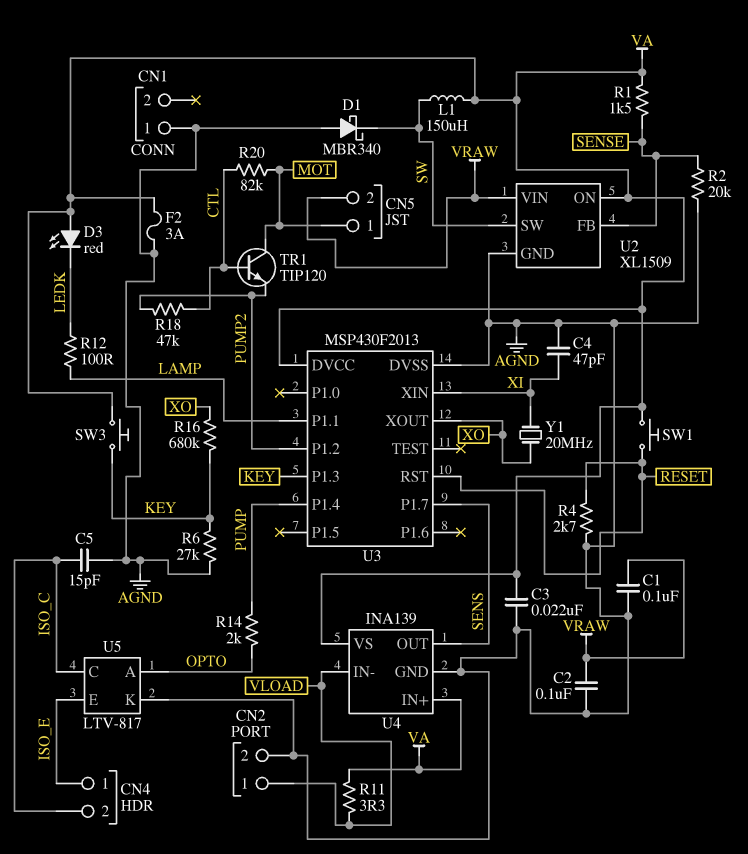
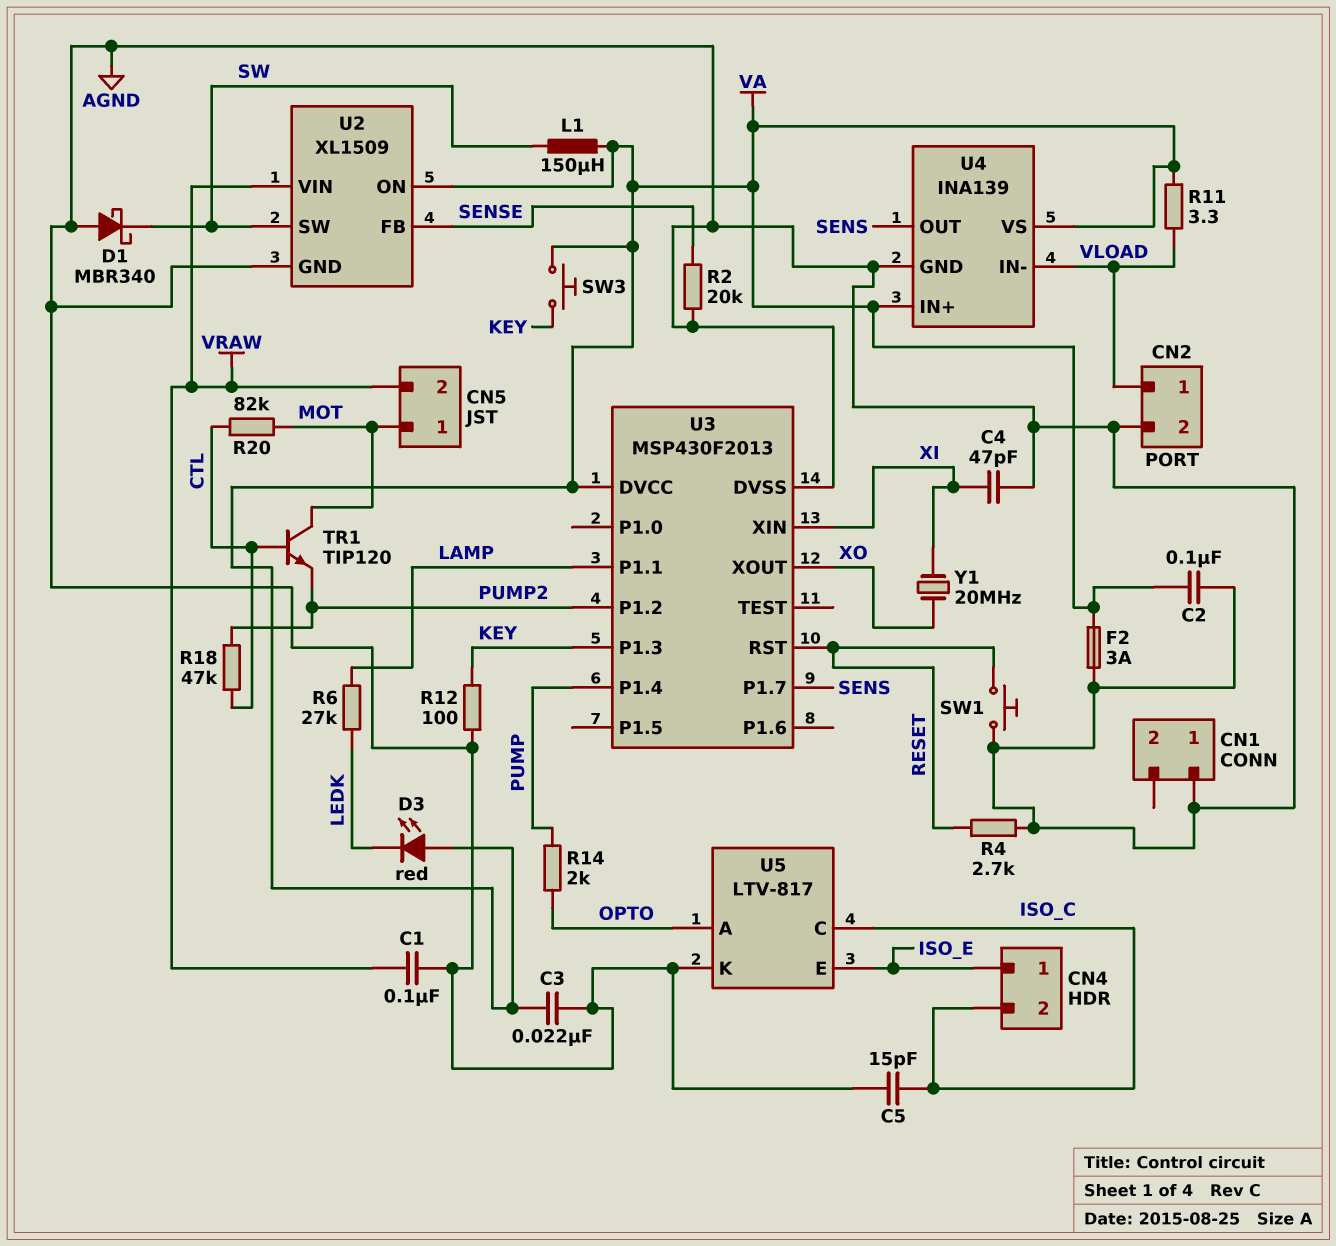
C2: 100nF (AGND, VRAW) -> 100nF (AGND, VA)
R1: 1.5k (SENSE, VA) -> none
R6: 27k (AGND, KEY) -> 27k (LAMP, LEDK)
R12: 100 (LAMP, LEDK) -> 100 (AGND, KEY)
R16: 680k (KEY, XO) -> none
SW1: button (RESET, VA) -> button (AGND, RESET)

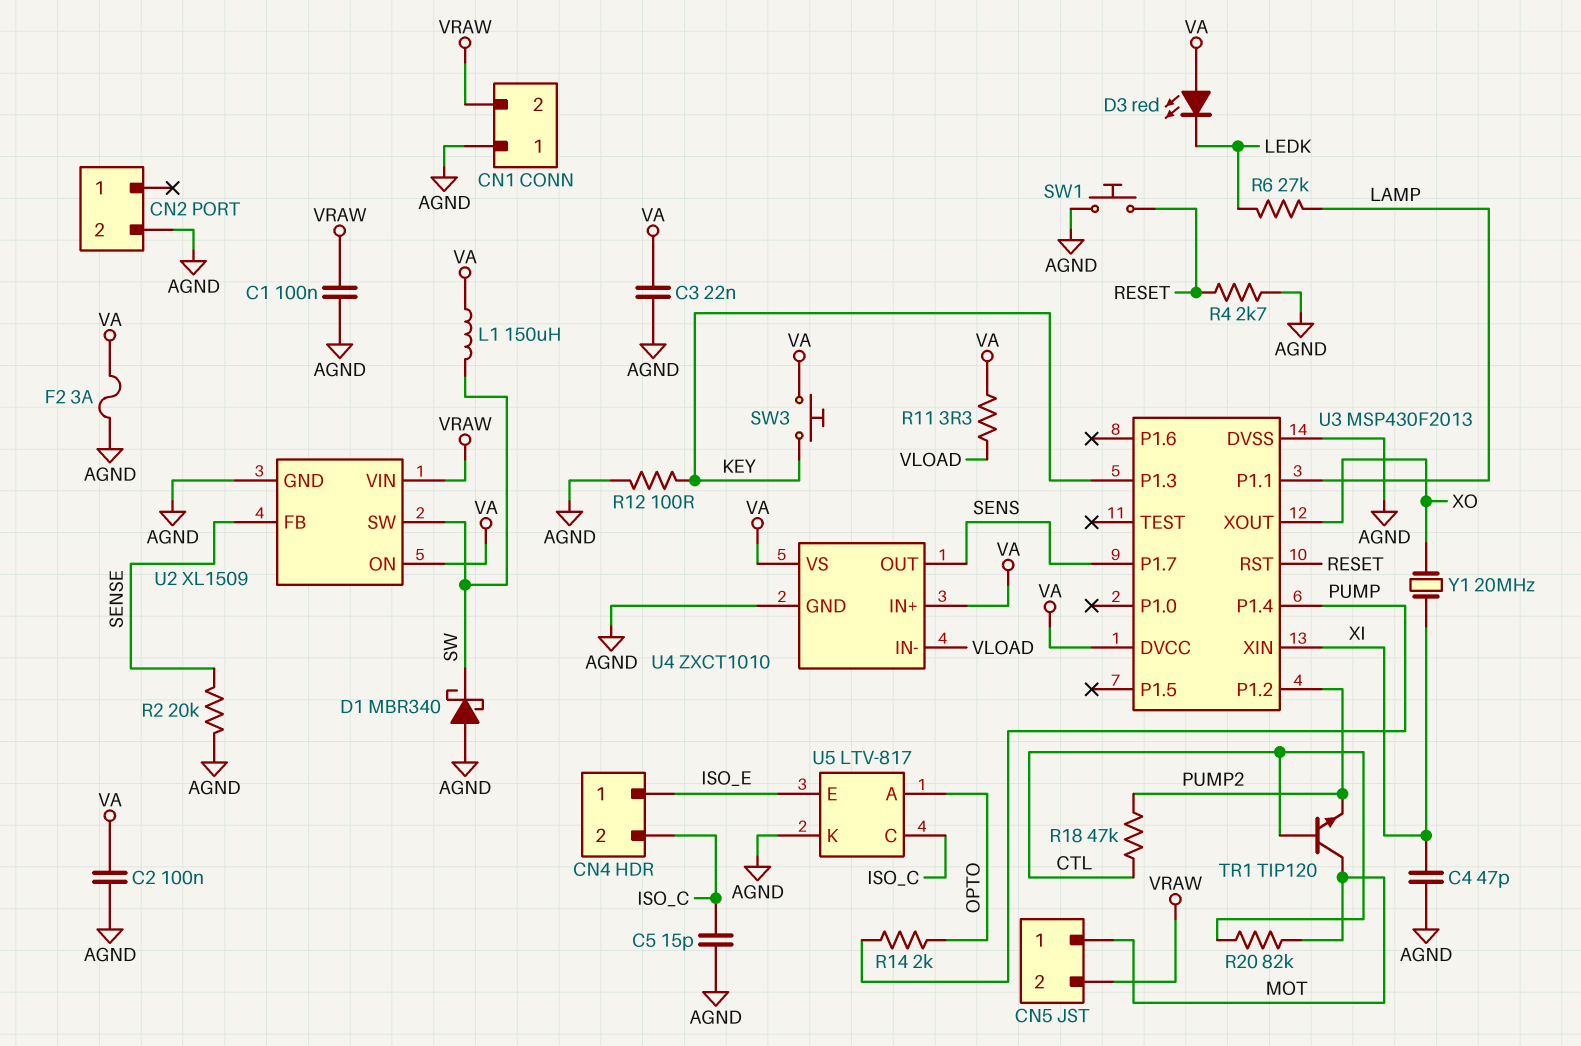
CN1 pin 2: none -> VRAW
CN2 pin 1: VLOAD -> none
U4: INA139 -> ZXCT1010

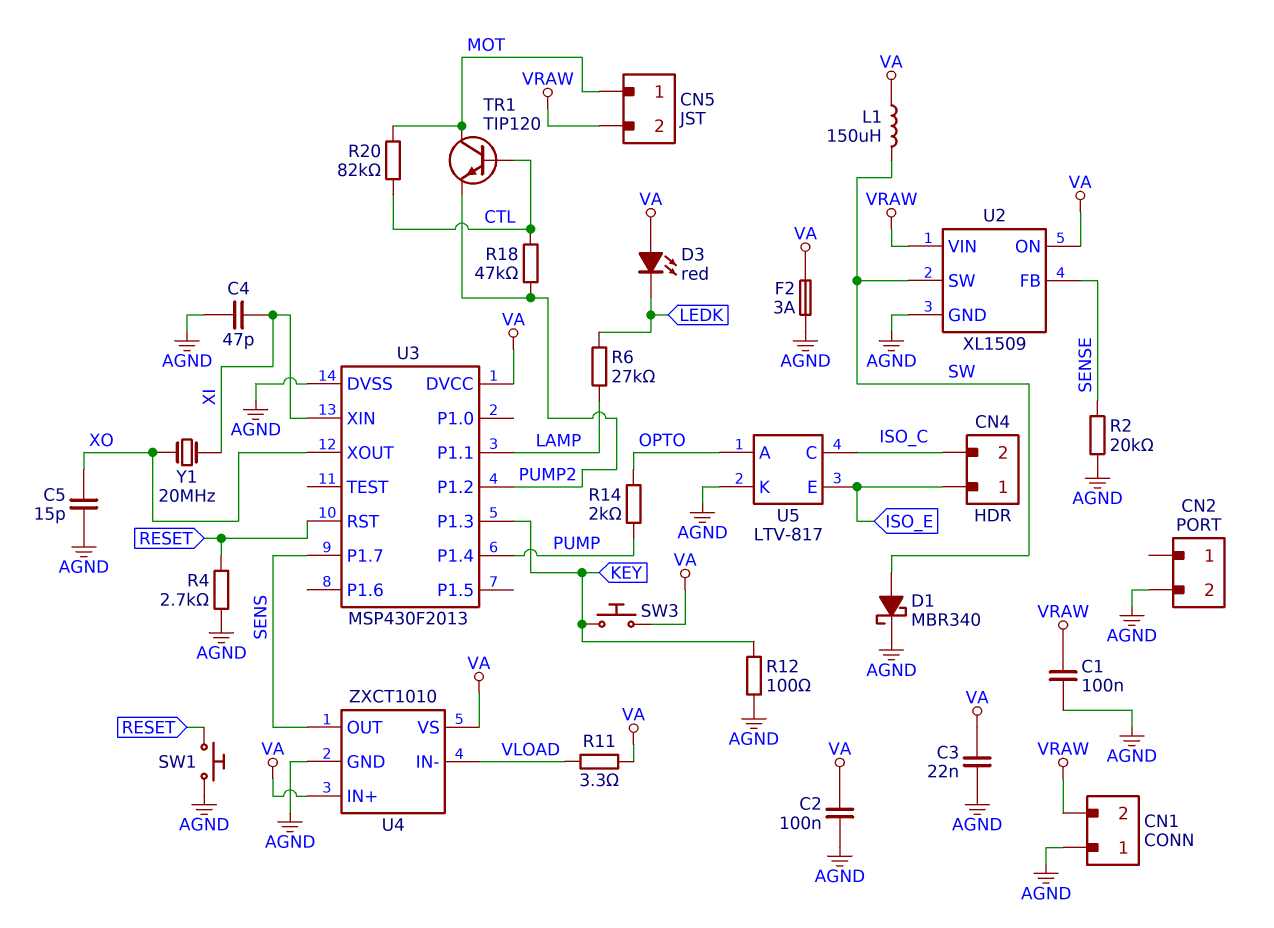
C5: 15pF (AGND, ISO_C) -> 15pF (AGND, XO)
D1: schottky MBR340 (A AGND, K SW) -> schottky MBR340 (A SW, K AGND)

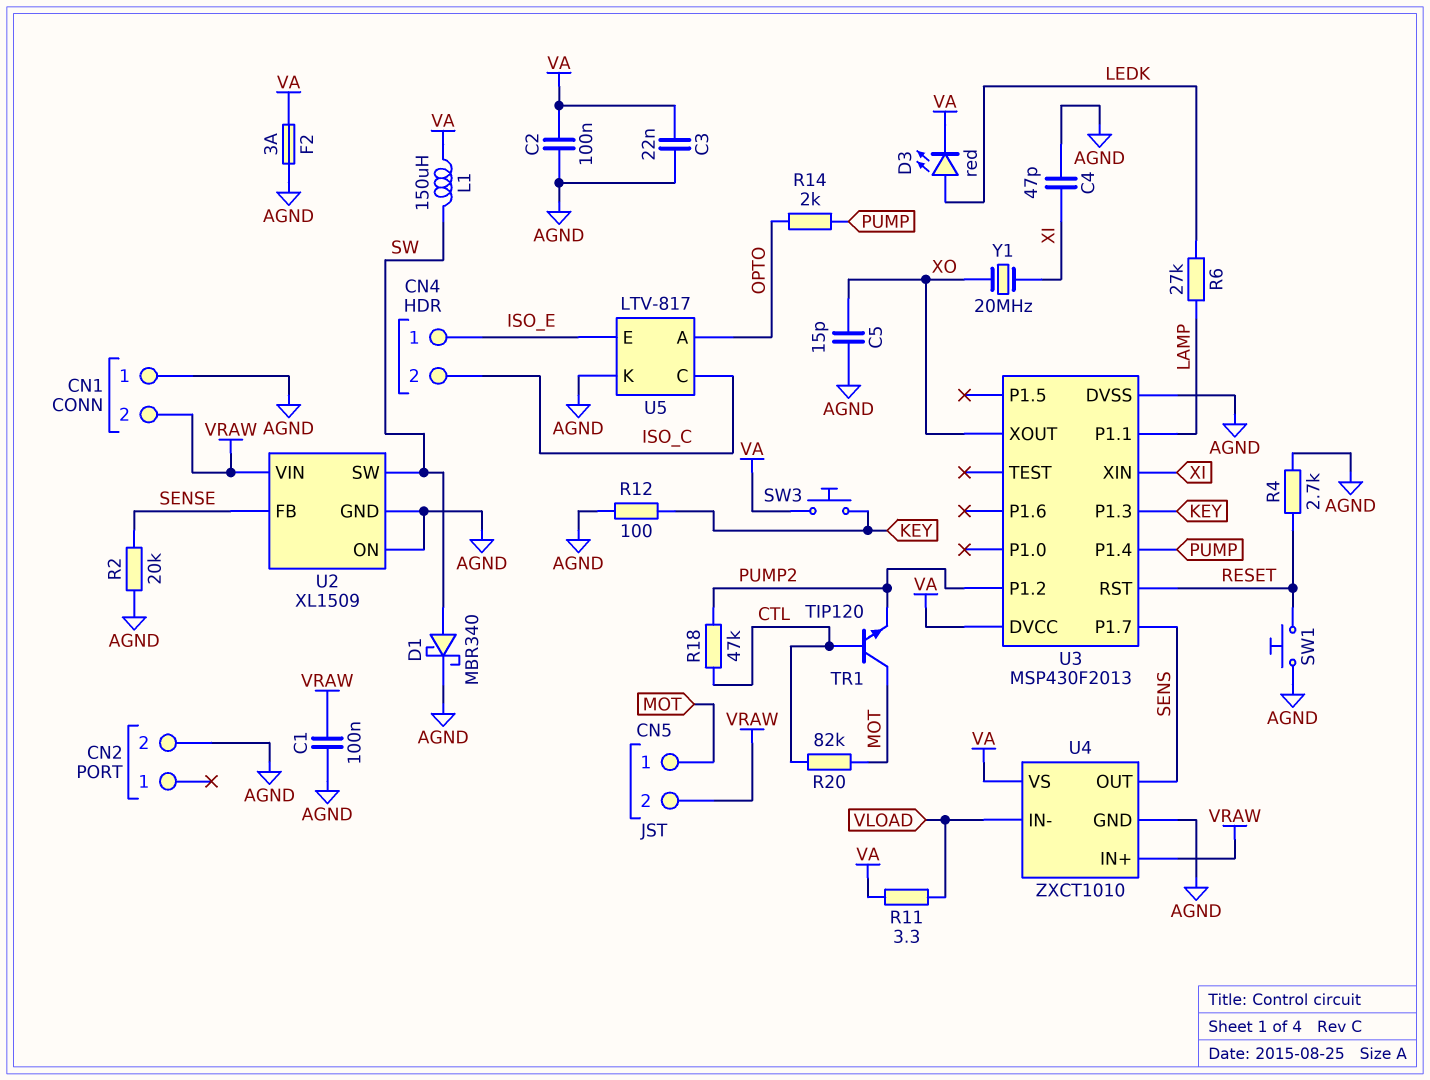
D3: LED red (A VA, K LEDK) -> LED red (A LEDK, K VA)
U2 pin ON: VA -> AGND
U4 pin IN+: VA -> VRAW

